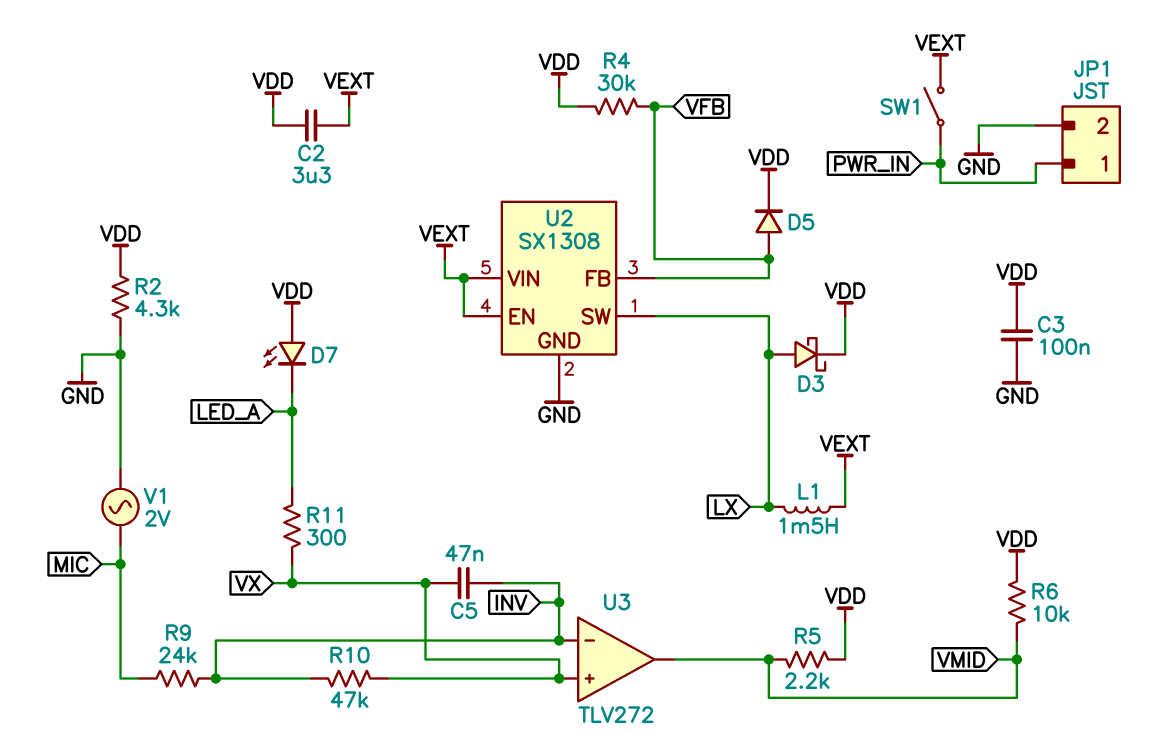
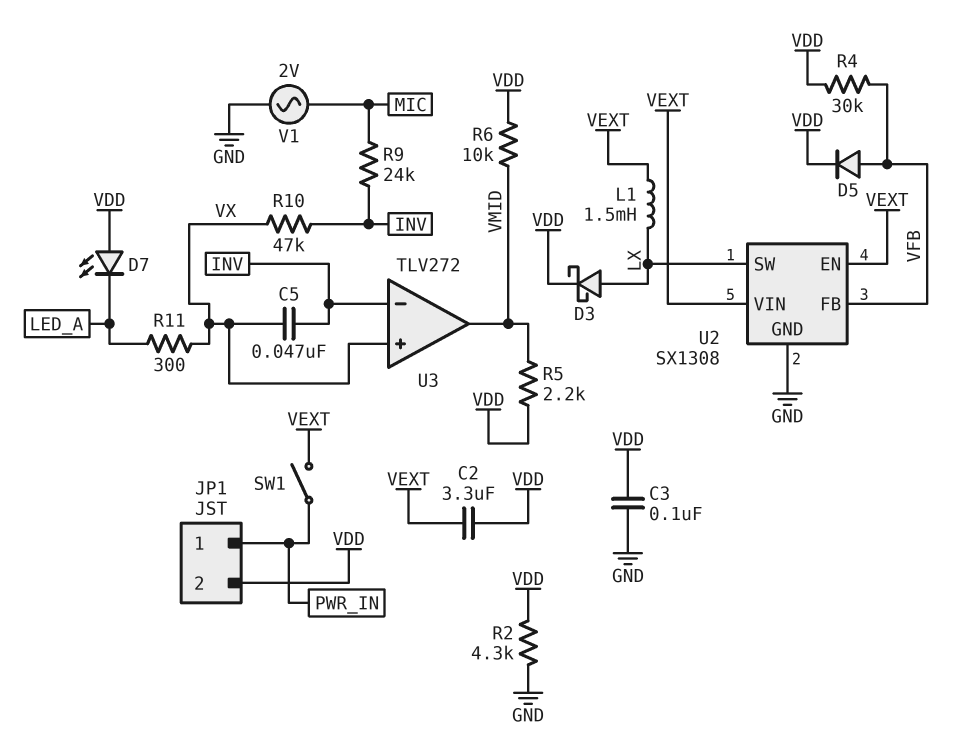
JP1 pin 2: GND -> VDD

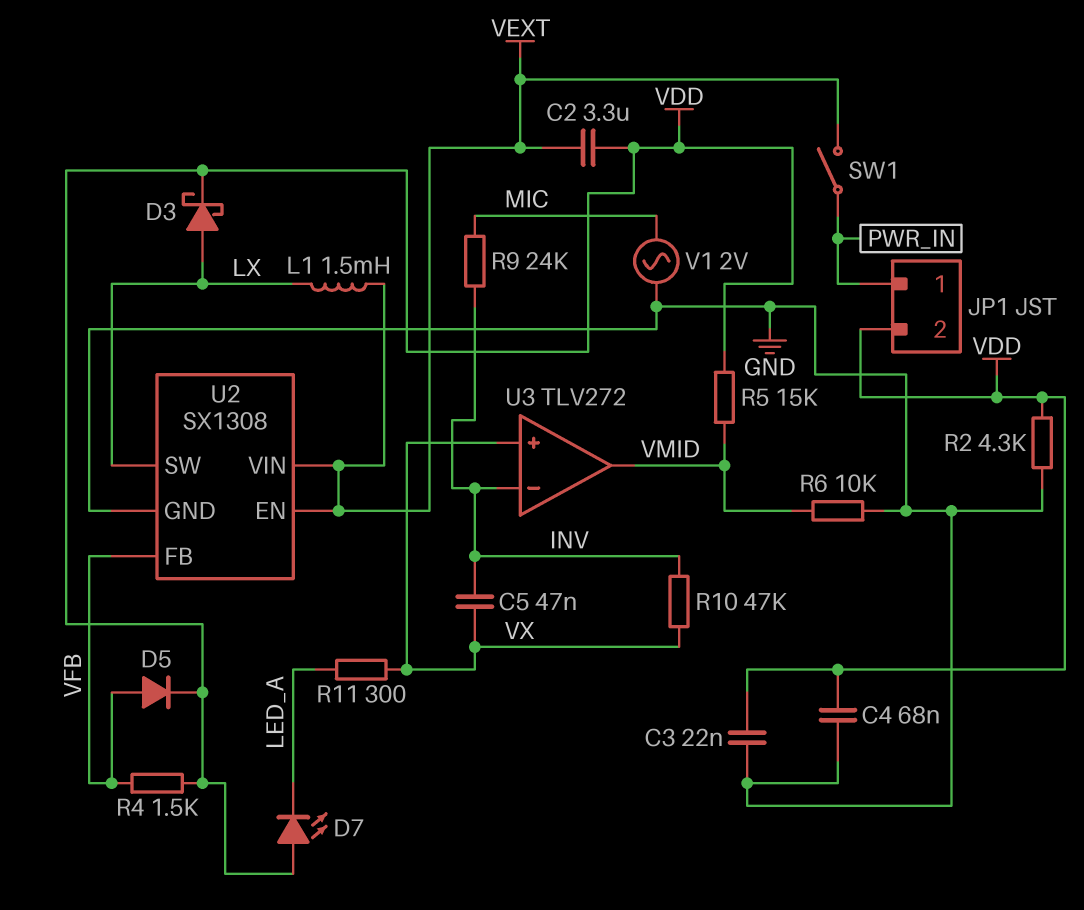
C3: 100nF (GND, VDD) -> 22nF (GND, VDD)
C4: none -> 68nF (GND, VDD)
R4: 30k (VDD, VFB) -> 1.5k (VDD, VFB)
R5: 2.2k (VDD, VMID) -> 15k (VDD, VMID)
R6: 10k (VDD, VMID) -> 10k (GND, VMID)

